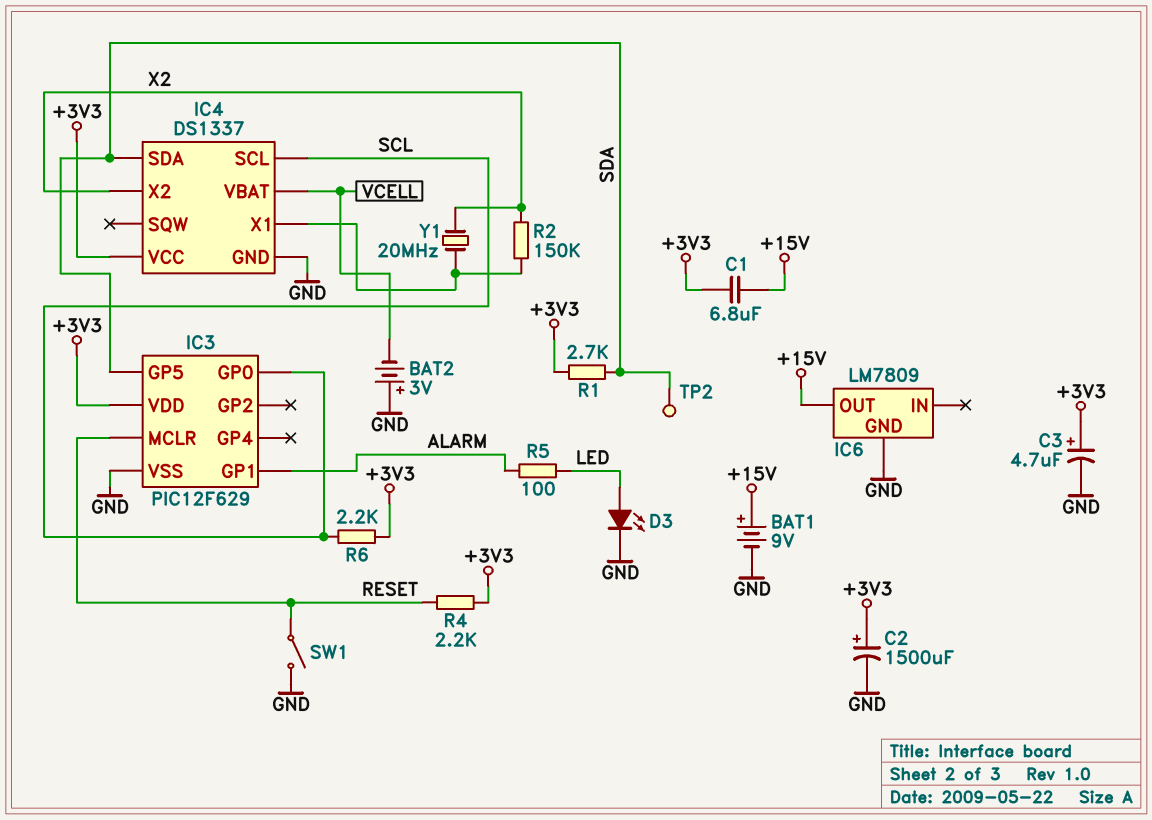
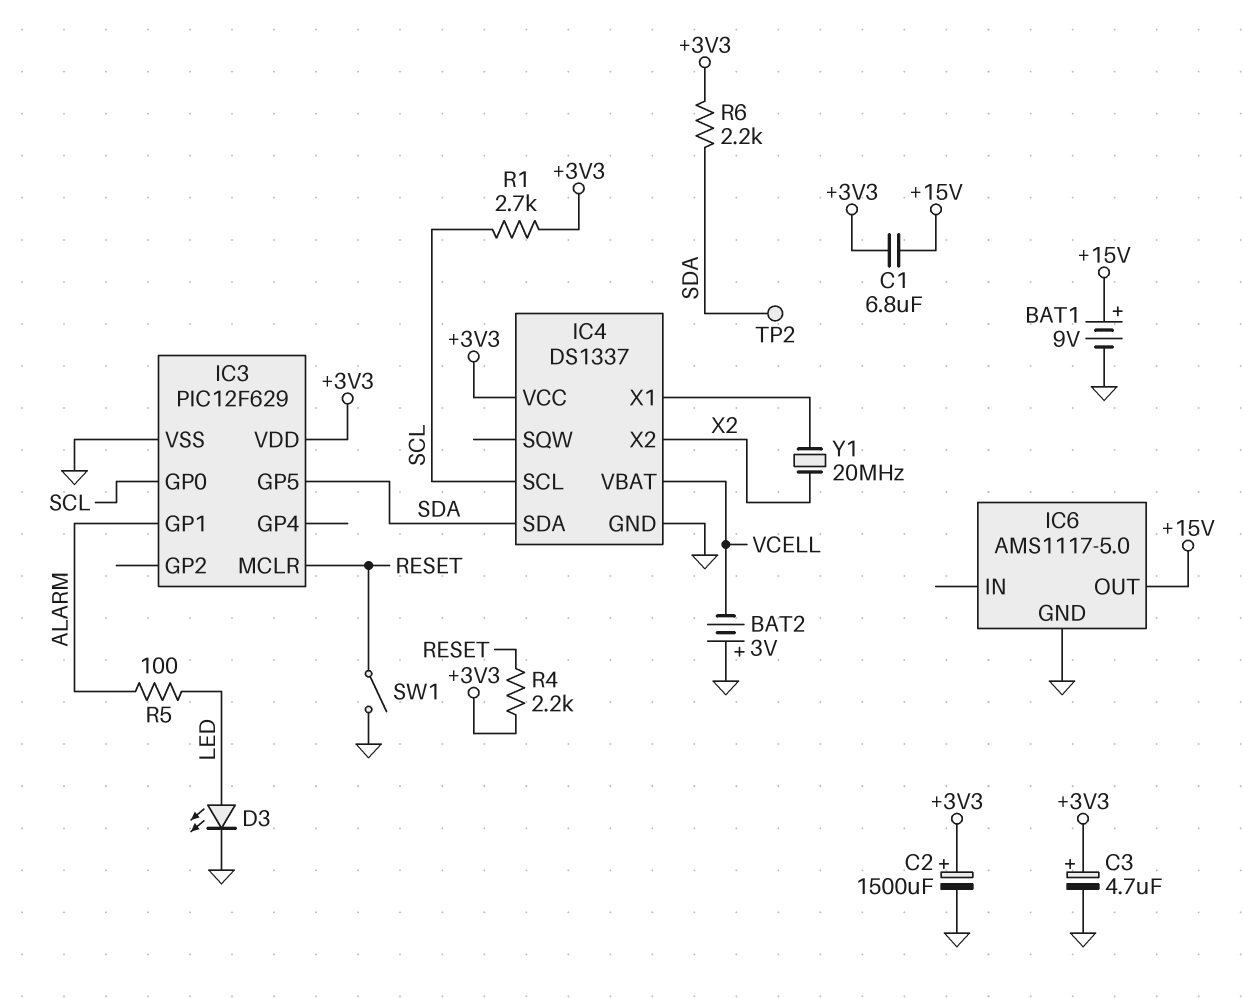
IC6: LM7809 -> AMS1117-5.0
R1: 2.7k (+3V3, SDA) -> 2.7k (+3V3, SCL)
R2: 150k (IC4/X1, X2) -> none
R6: 2.2k (+3V3, SCL) -> 2.2k (+3V3, SDA)

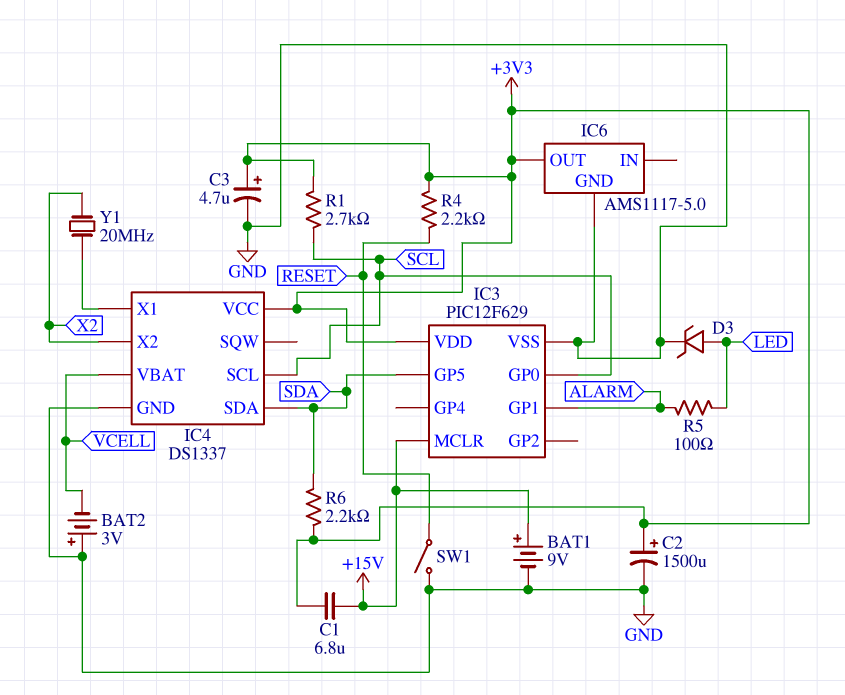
D3: LED (A LED, K GND) -> zener (A LED, K GND)
IC3 pin MCLR: RESET -> +15V
IC6 pin OUT: +15V -> +3V3
TP2: test point (SDA) -> none

